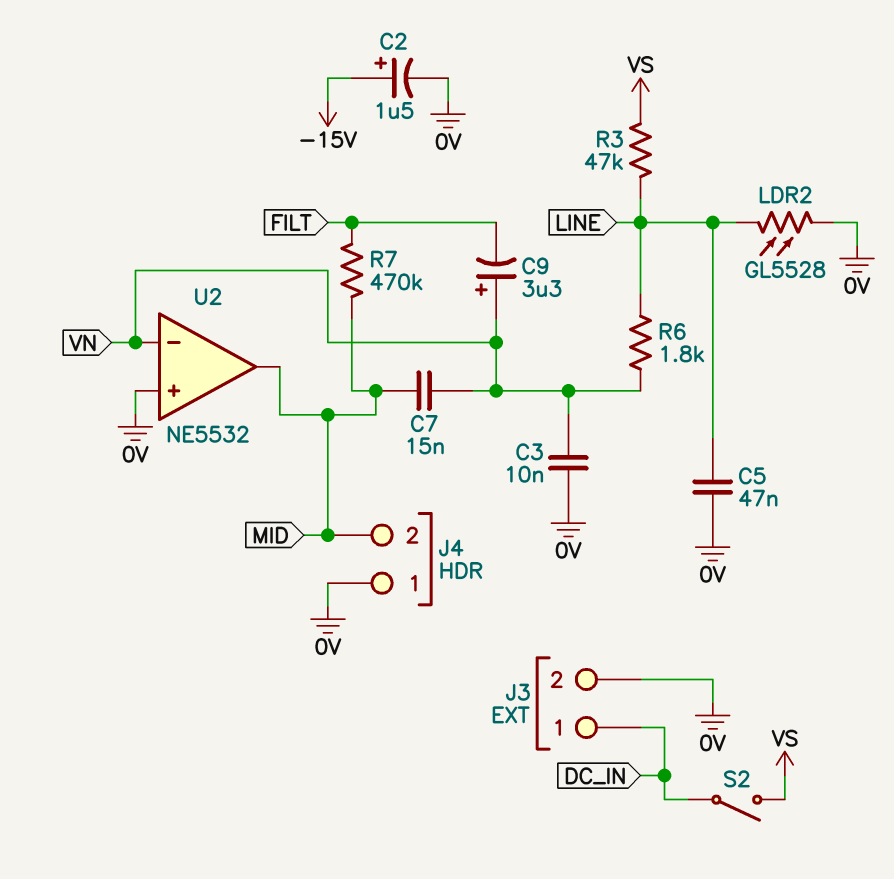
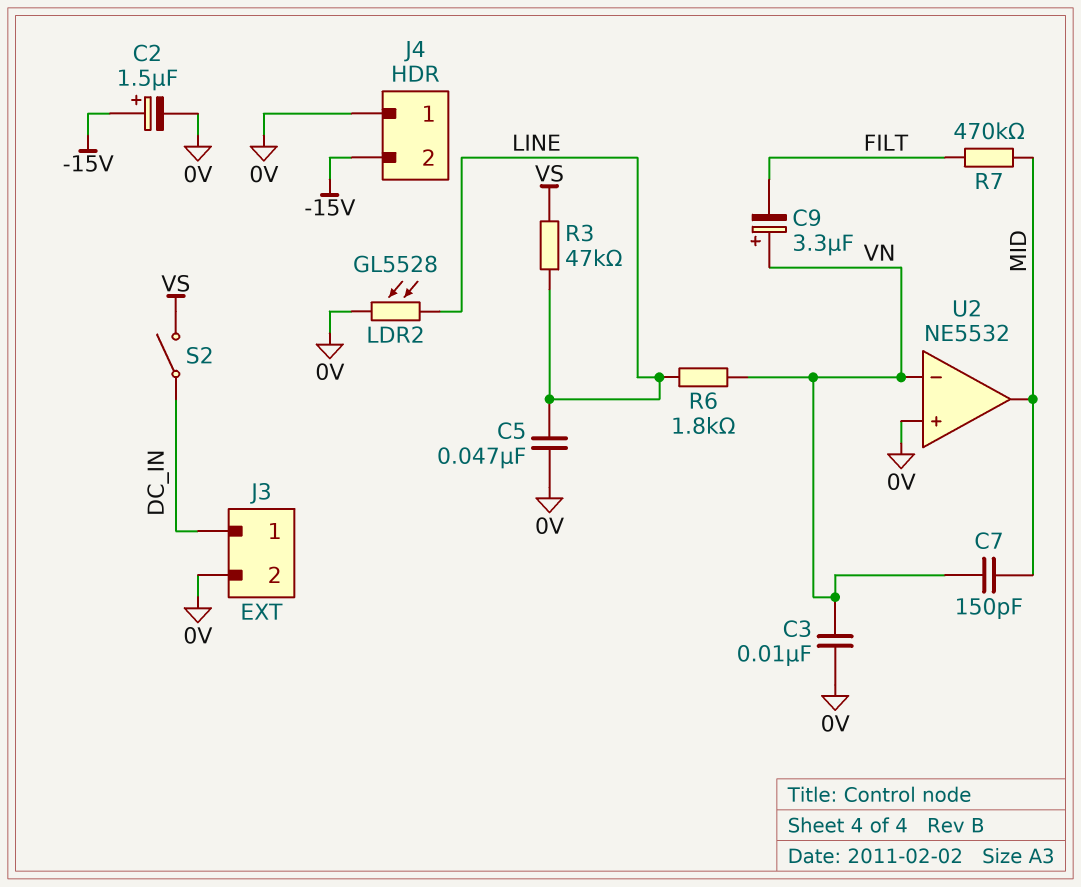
C7: 15nF (MID, VN) -> 150pF (MID, VN)
J4 pin 2: MID -> -15V

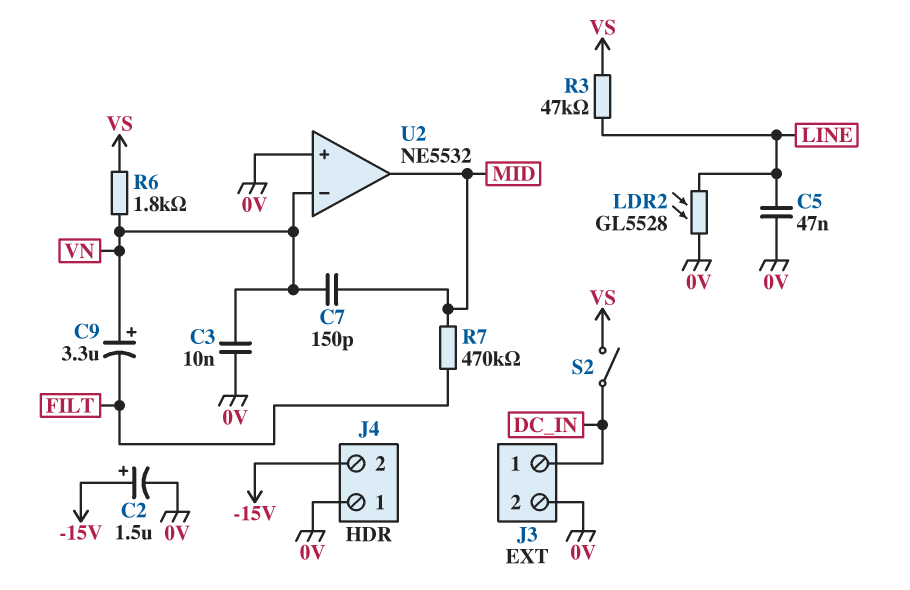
R6: 1.8k (LINE, VN) -> 1.8k (VN, VS)

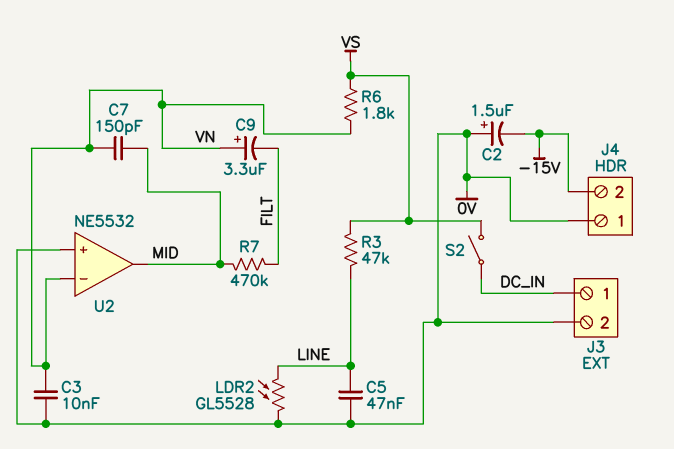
C2: 1.5uF (plus -15V, minus 0V) -> 1.5uF (plus 0V, minus -15V)

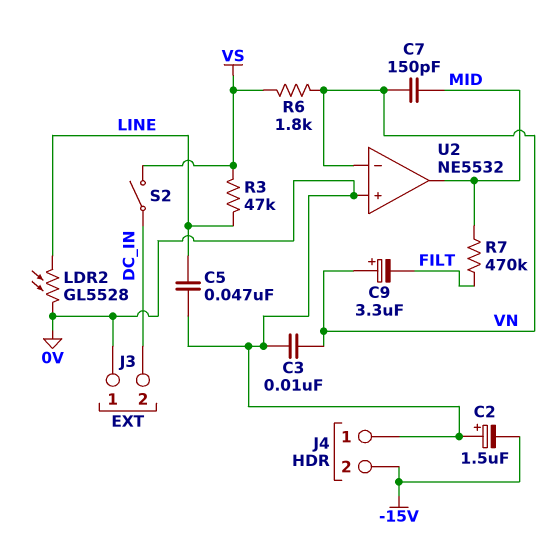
J3 pin 1: DC_IN -> 0V
J3 pin 2: 0V -> DC_IN

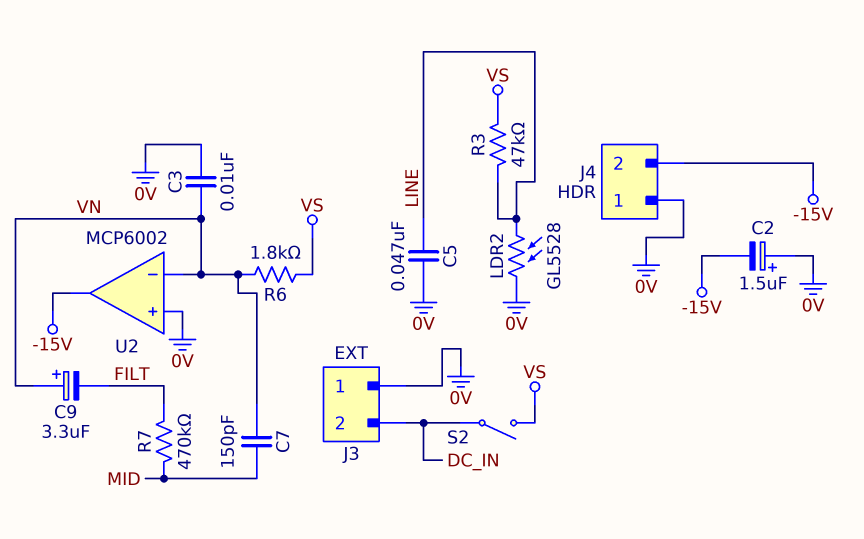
U2: NE5532 -> MCP6002
U2 pin out: MID -> -15V

